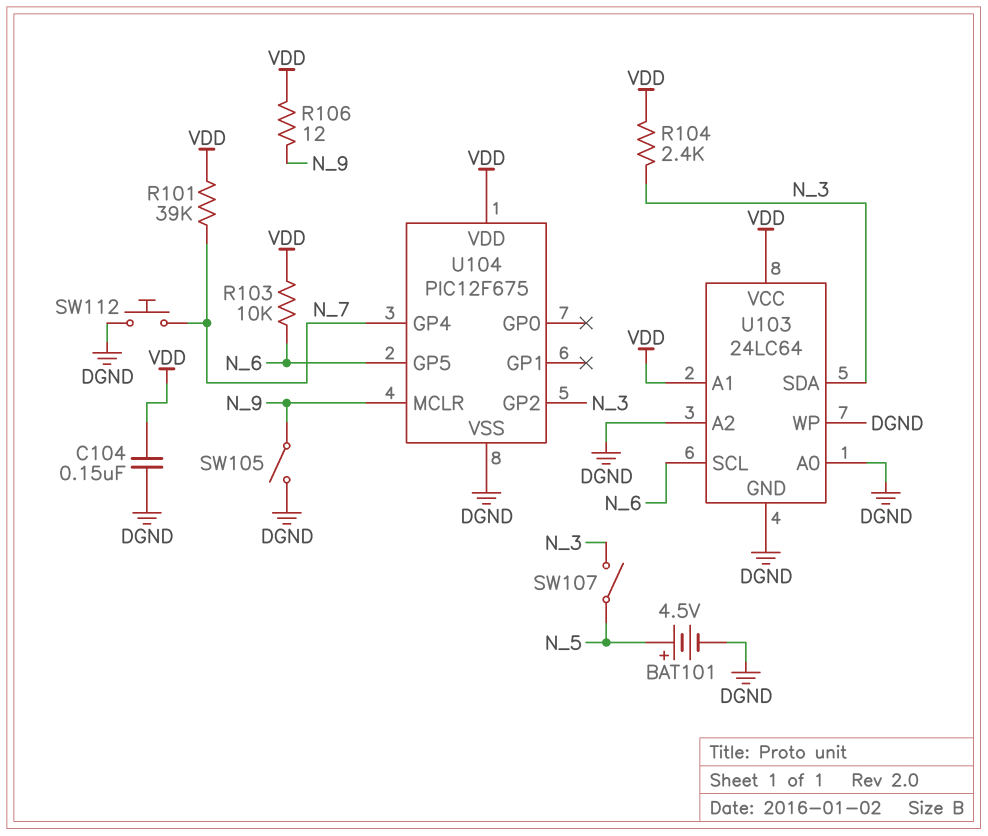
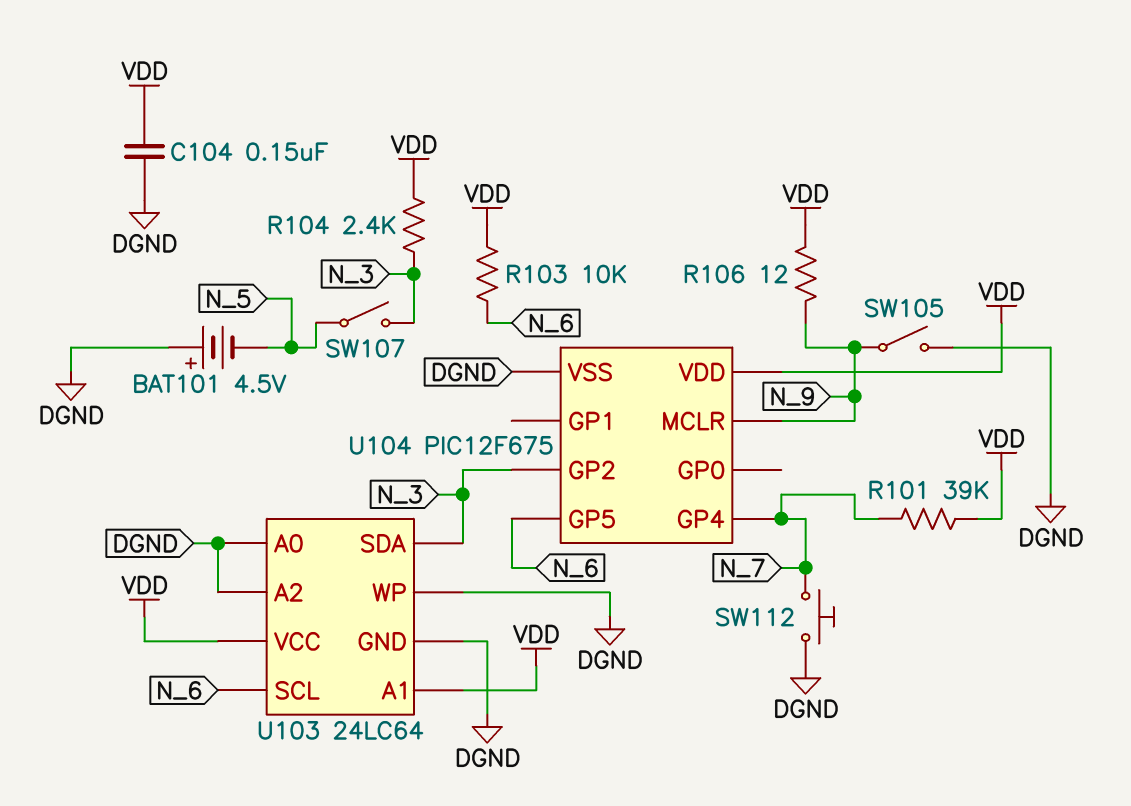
BAT101: 4.5V (plus N_5, minus DGND) -> 4.5V (plus DGND, minus N_5)

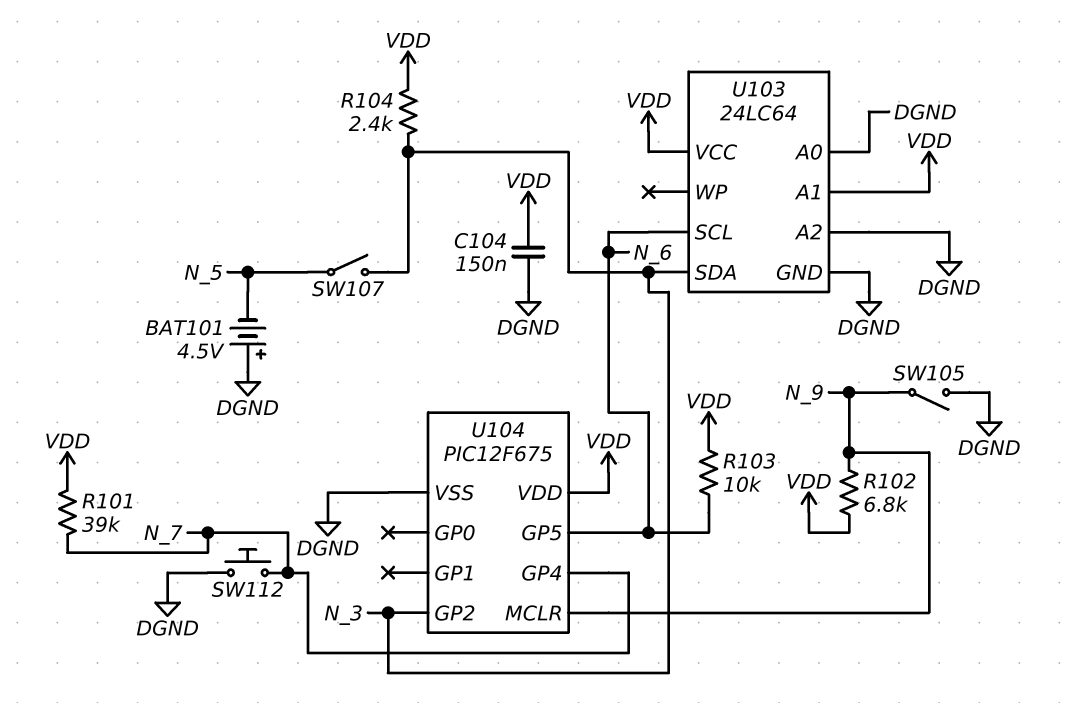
R102: none -> 6.8k (N_9, VDD)
R106: 12 (N_9, VDD) -> none
U103 pin WP: DGND -> none

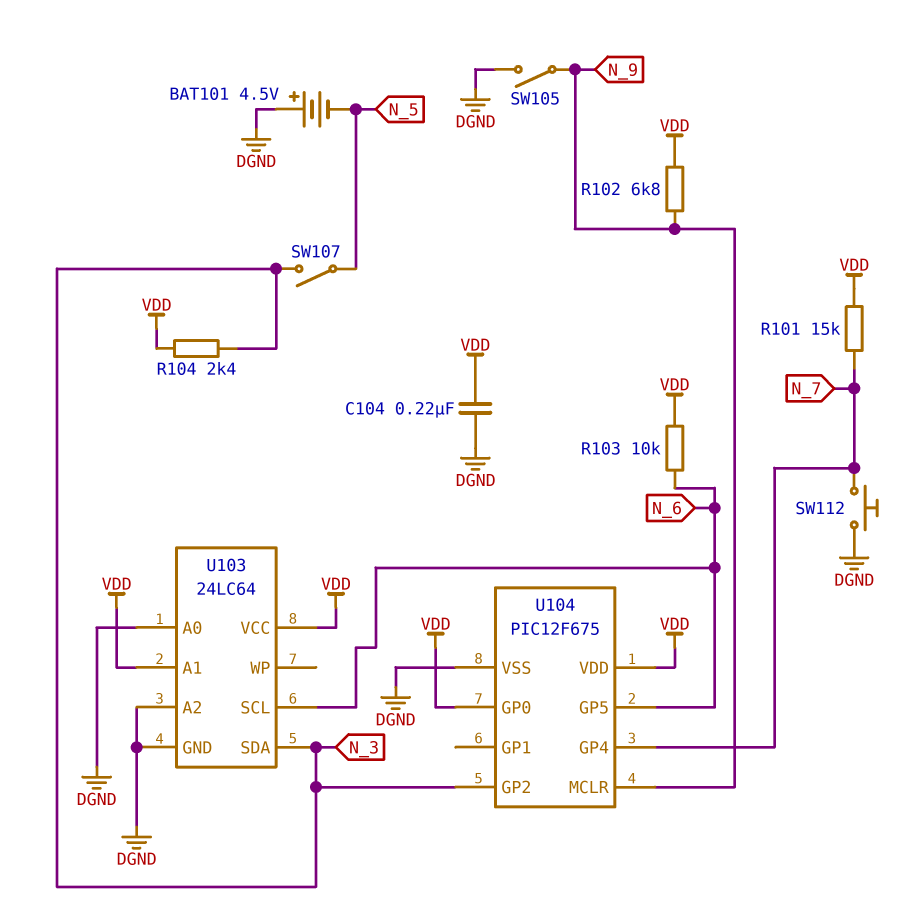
C104: 150nF (DGND, VDD) -> 220nF (DGND, VDD)
R101: 39k (N_7, VDD) -> 15k (N_7, VDD)
U104 pin GP0: none -> VDD

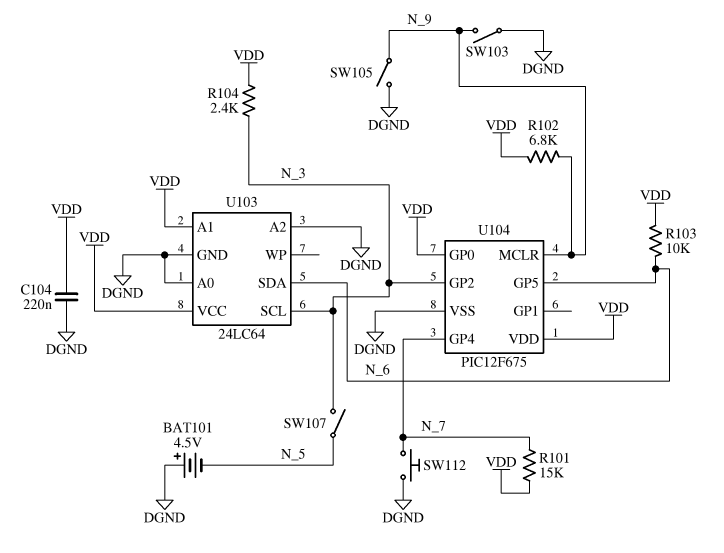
SW103: none -> switch (DGND, N_9)
U103 pin SCL: N_6 -> N_3
U103 pin SDA: N_3 -> N_6

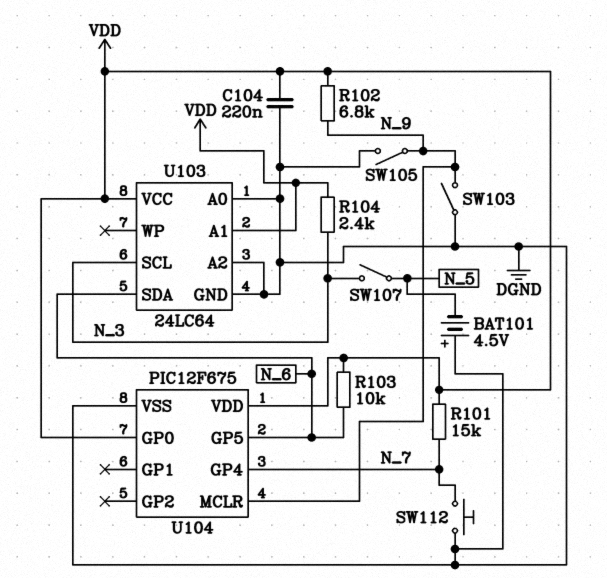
U104 pin GP2: N_3 -> none

